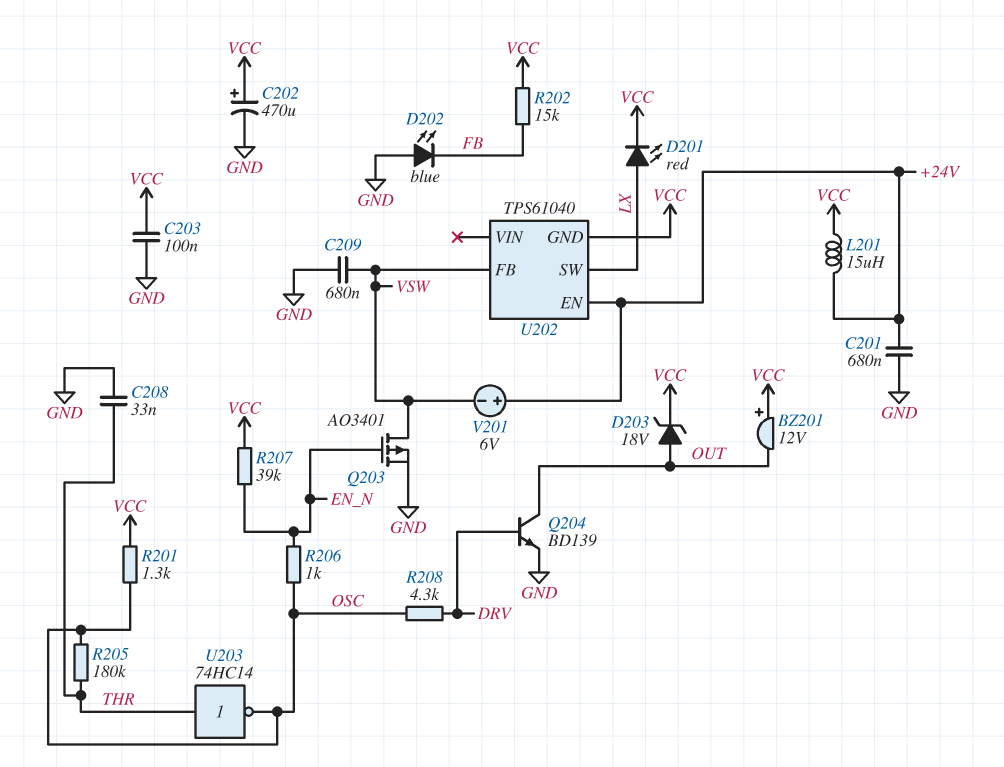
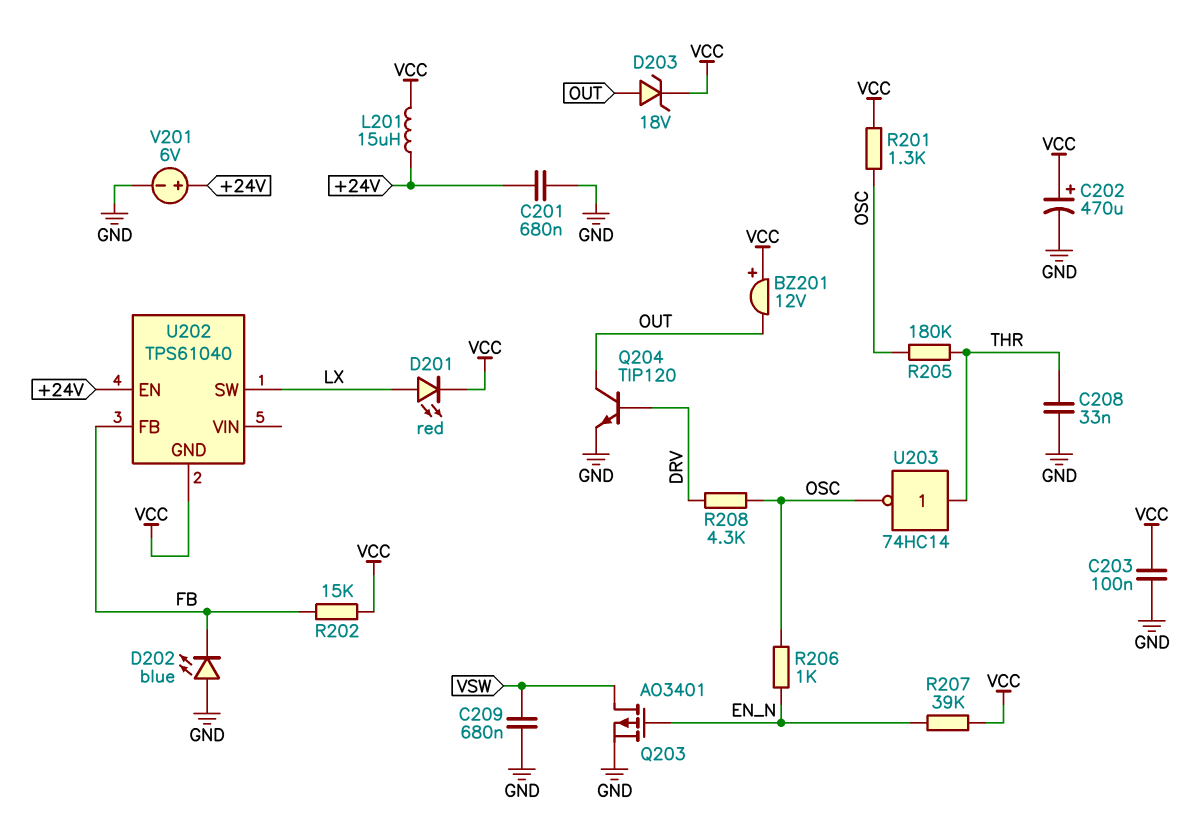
Q204: NPN BD139 (B DRV, C OUT, E GND) -> NPN TIP120 (B DRV, C OUT, E GND)
U202 pin FB: VSW -> FB
V201: 6V (plus +24V, minus VSW) -> 6V (plus +24V, minus GND)

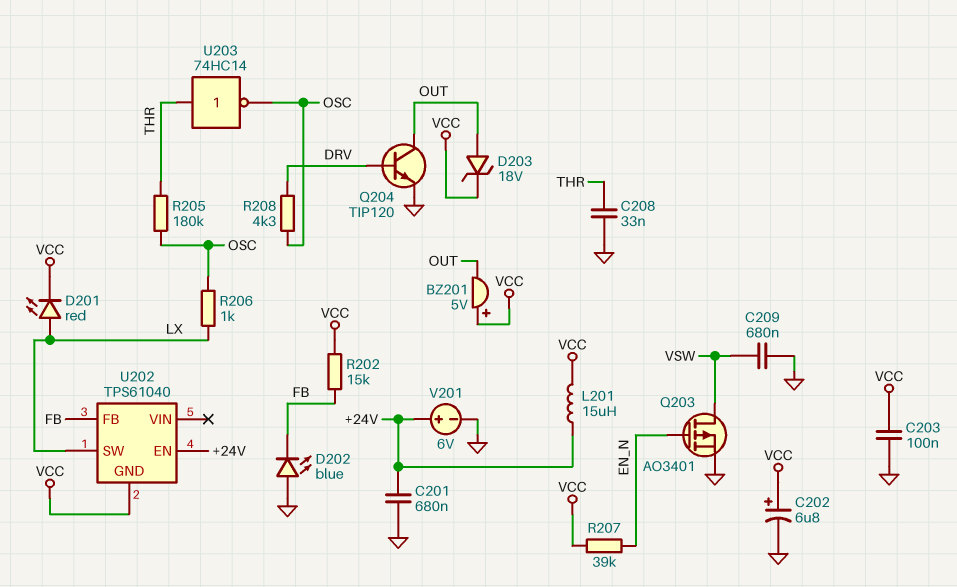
BZ201: buzzer 12V (plus VCC, minus OUT) -> buzzer 5V (plus VCC, minus OUT)
C202: 470uF (plus VCC, minus GND) -> 6.8uF (plus VCC, minus GND)
R201: 1.3k (OSC, VCC) -> none
R206: 1k (EN_N, OSC) -> 1k (LX, OSC)

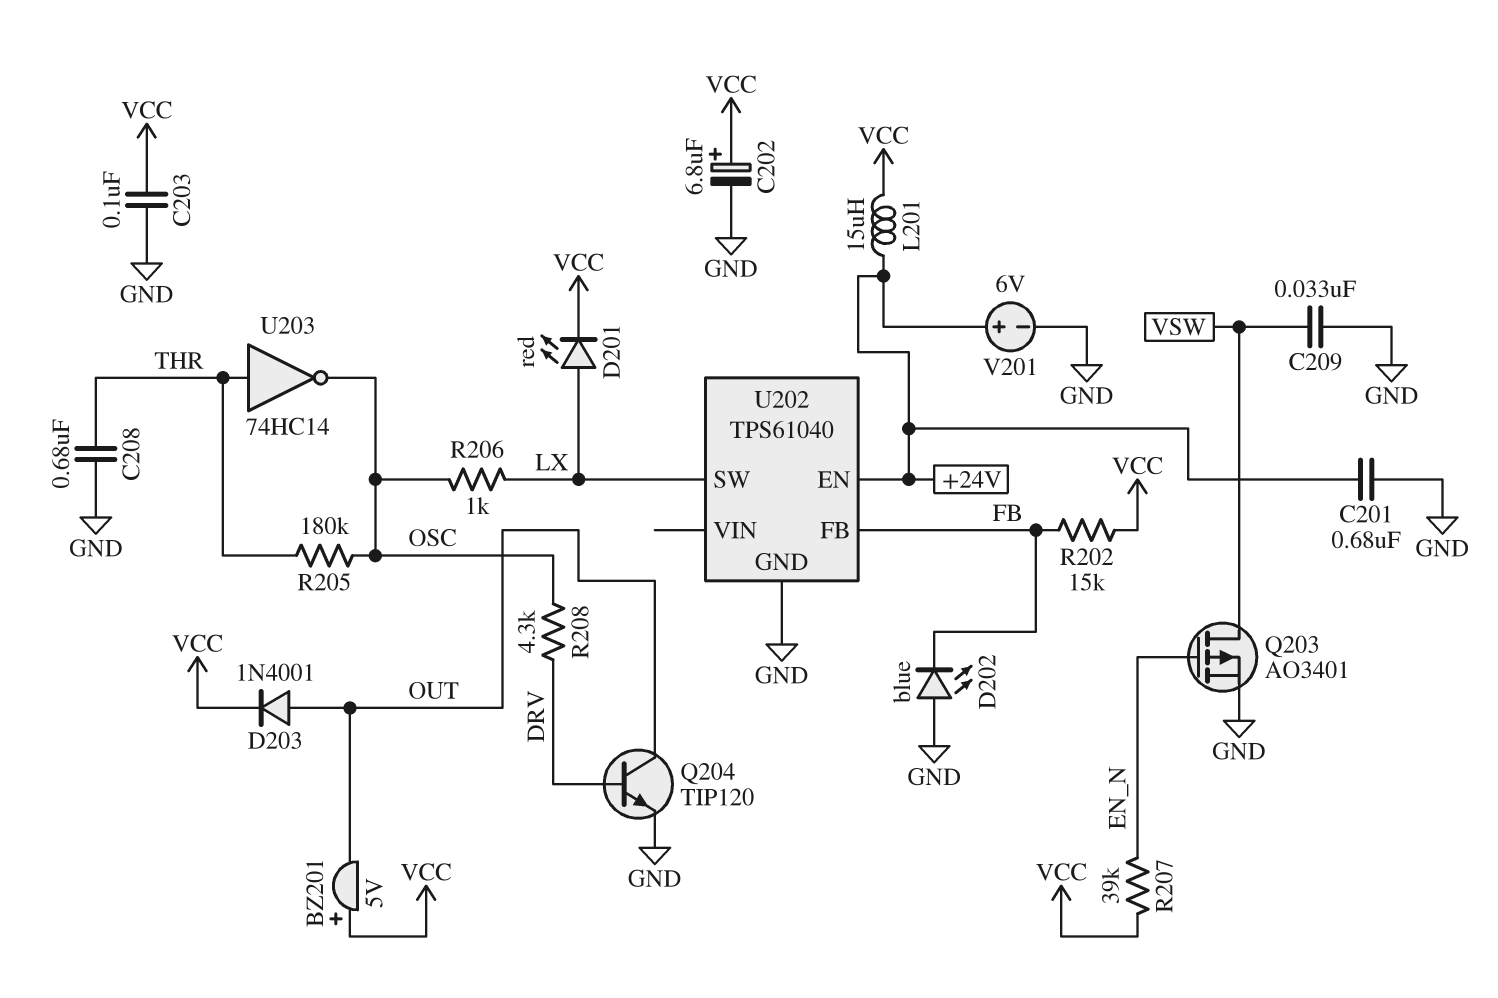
C208: 33nF (GND, THR) -> 680nF (GND, THR)
C209: 680nF (GND, VSW) -> 33nF (GND, VSW)
D203: zener 18V (A OUT, K VCC) -> diode 1N4001 (A OUT, K VCC)
U202 pin GND: VCC -> GND

